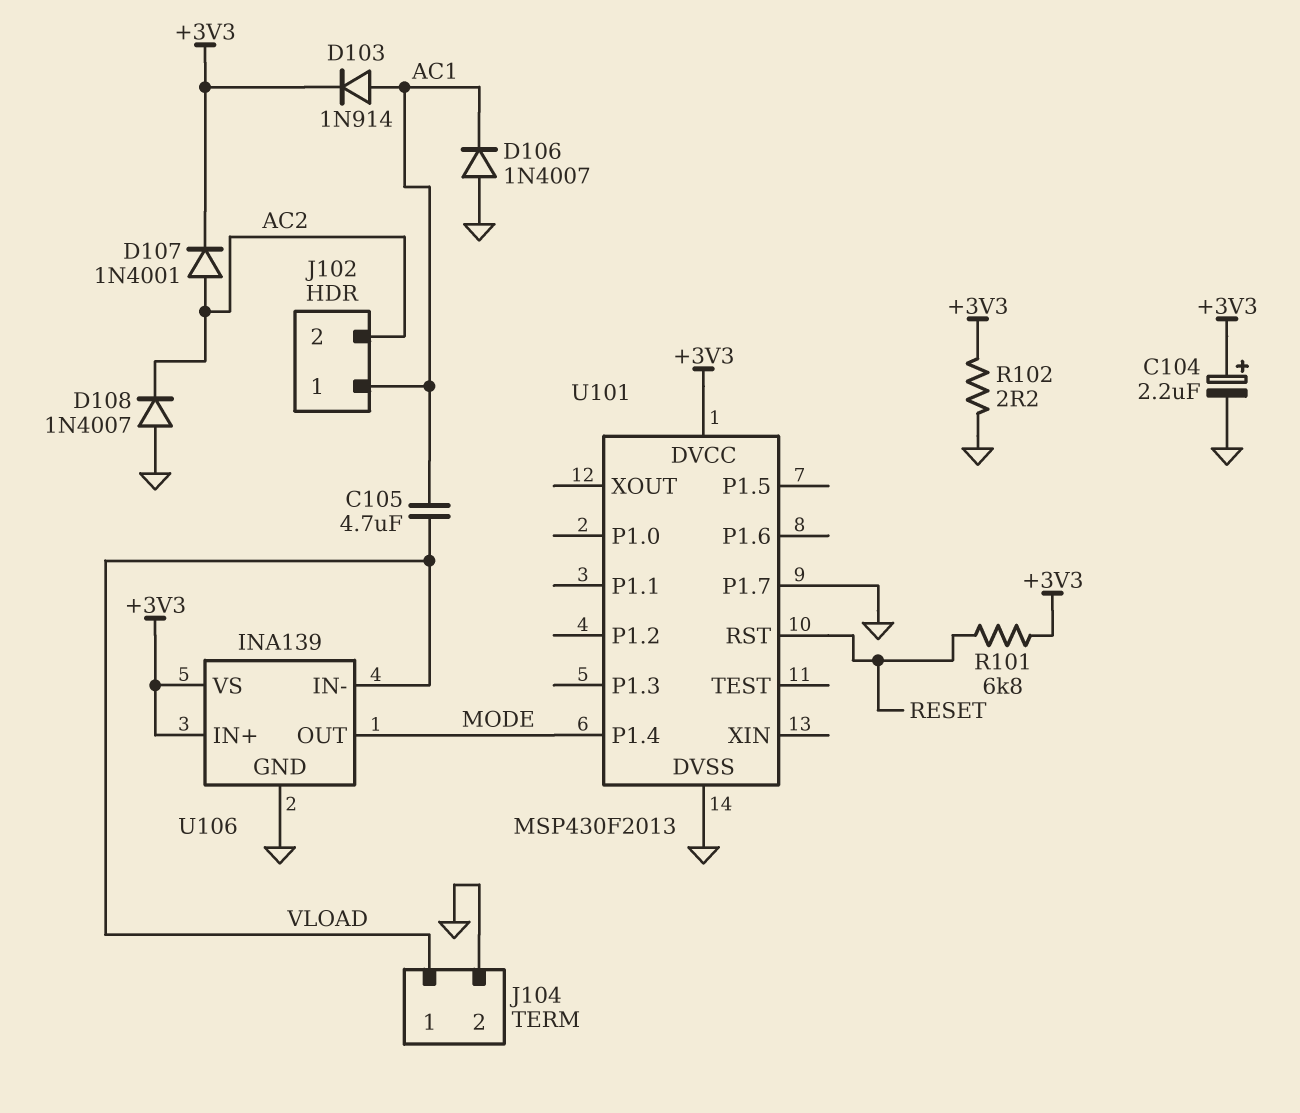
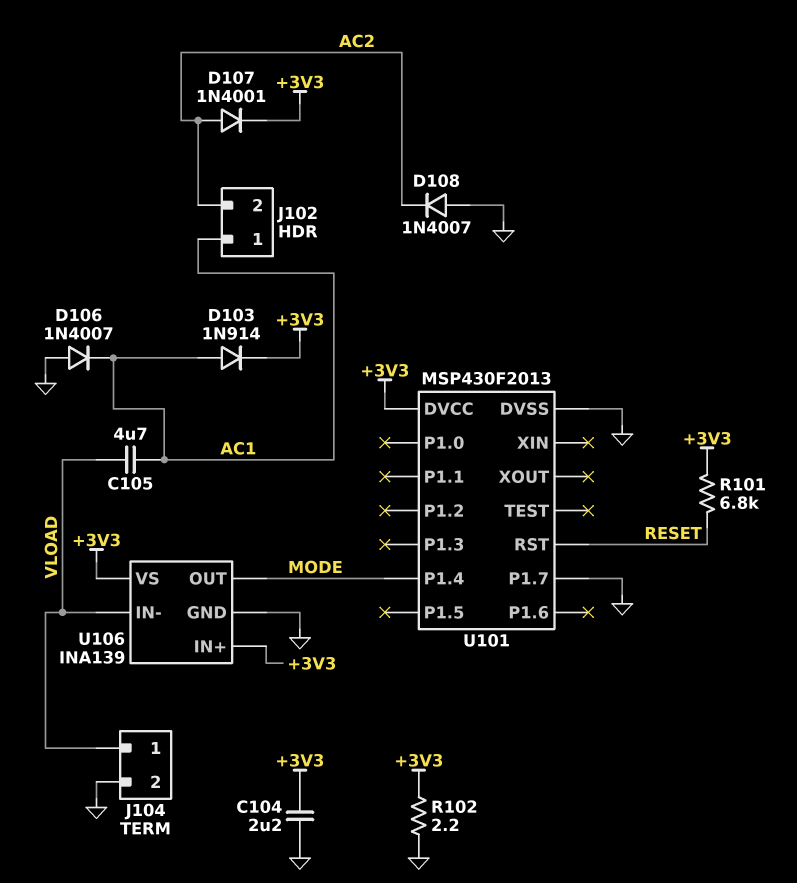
C104: 2.2uF (plus +3V3, minus GND) -> 2.2uF (+3V3, GND)

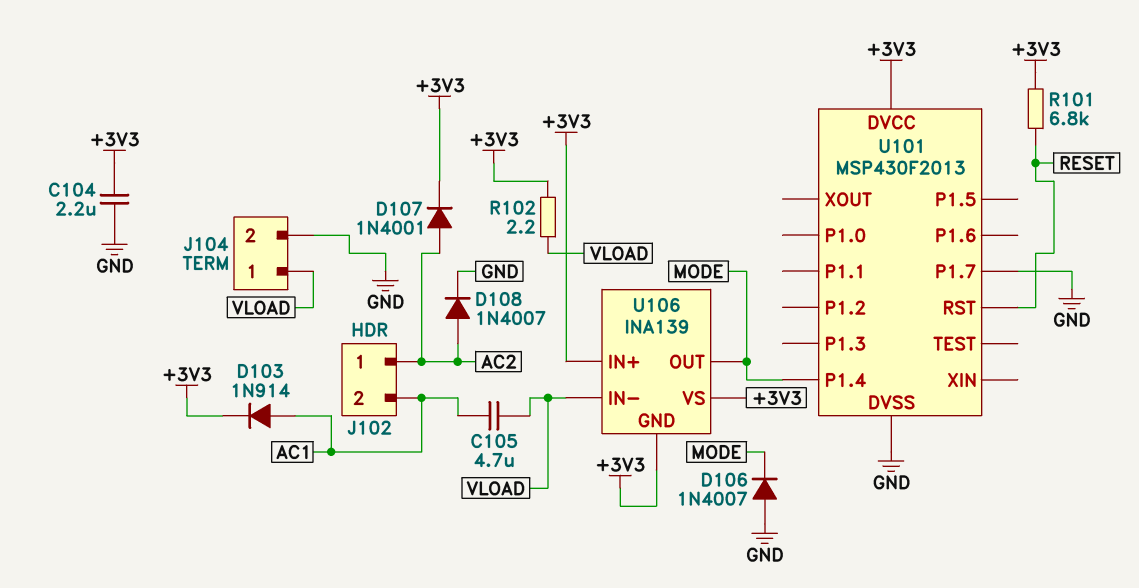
D106: diode 1N4007 (A GND, K AC1) -> diode 1N4007 (A GND, K MODE)
D108: diode 1N4007 (A GND, K AC2) -> diode 1N4007 (A AC2, K GND)
J102 pin 1: AC1 -> AC2
J102 pin 2: AC2 -> AC1
R102: 2.2 (+3V3, GND) -> 2.2 (+3V3, VLOAD)
U106 pin GND: GND -> +3V3

